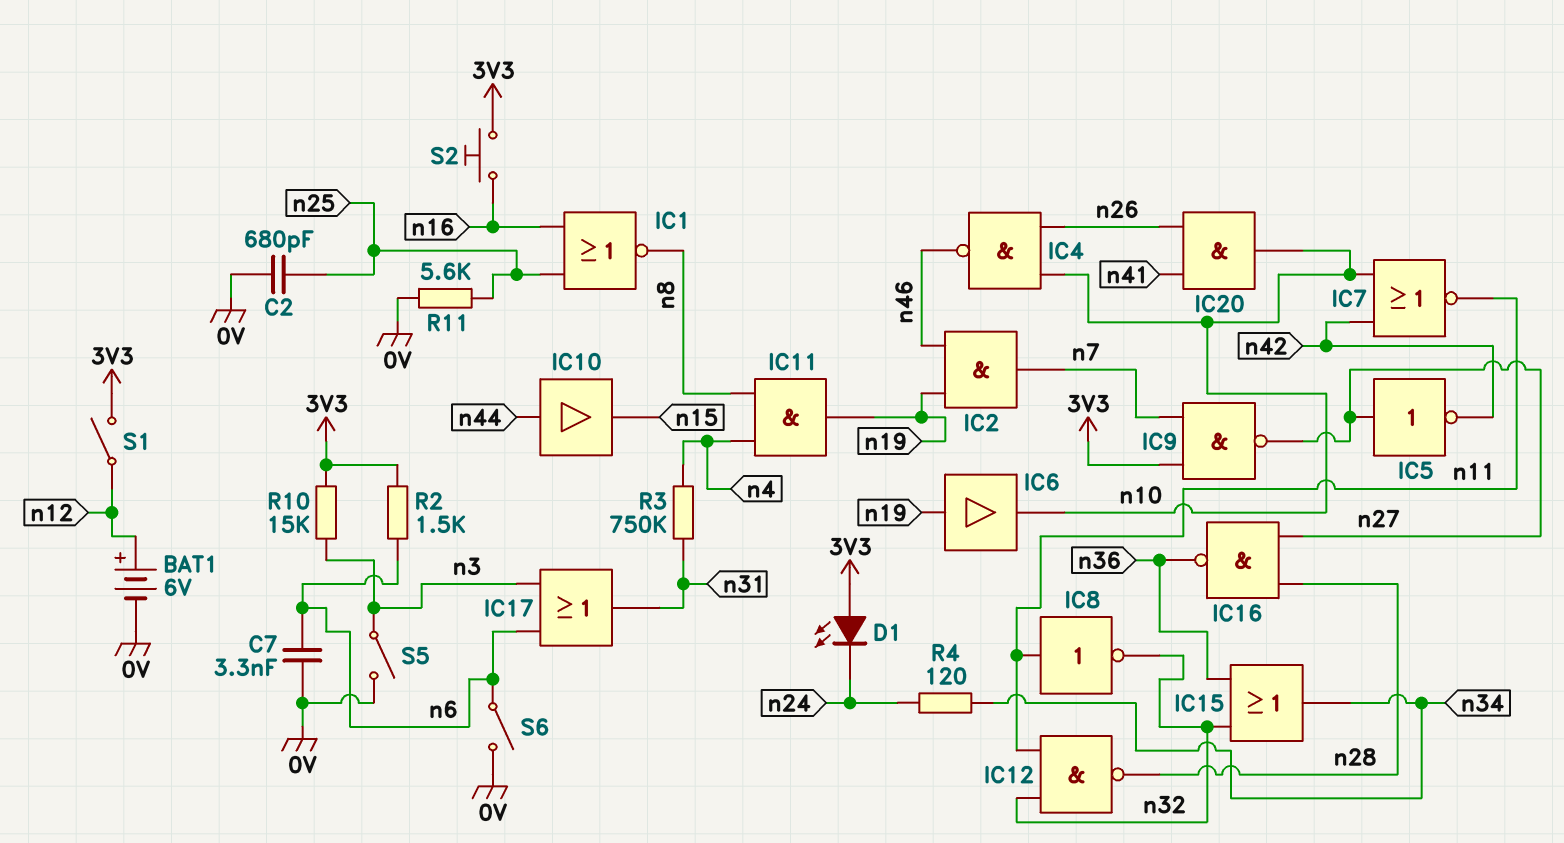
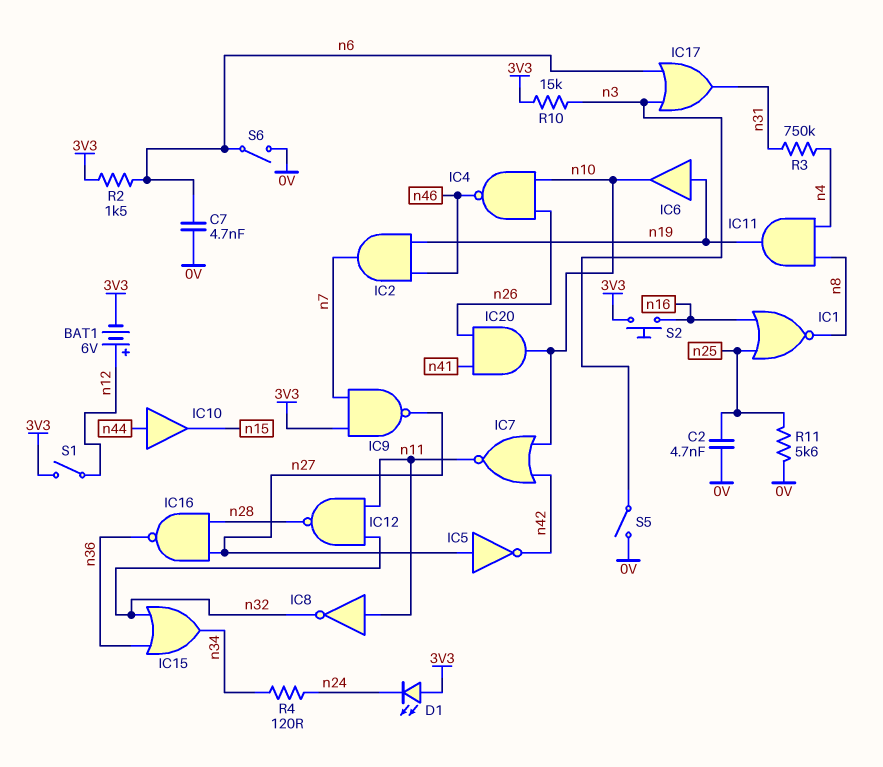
BAT1: 6V (plus n12, minus 0V) -> 6V (plus n12, minus 3V3)
C2: 680pF (0V, n25) -> 4.7nF (0V, n25)
C7: 3.3nF (0V, n6) -> 4.7nF (0V, n6)

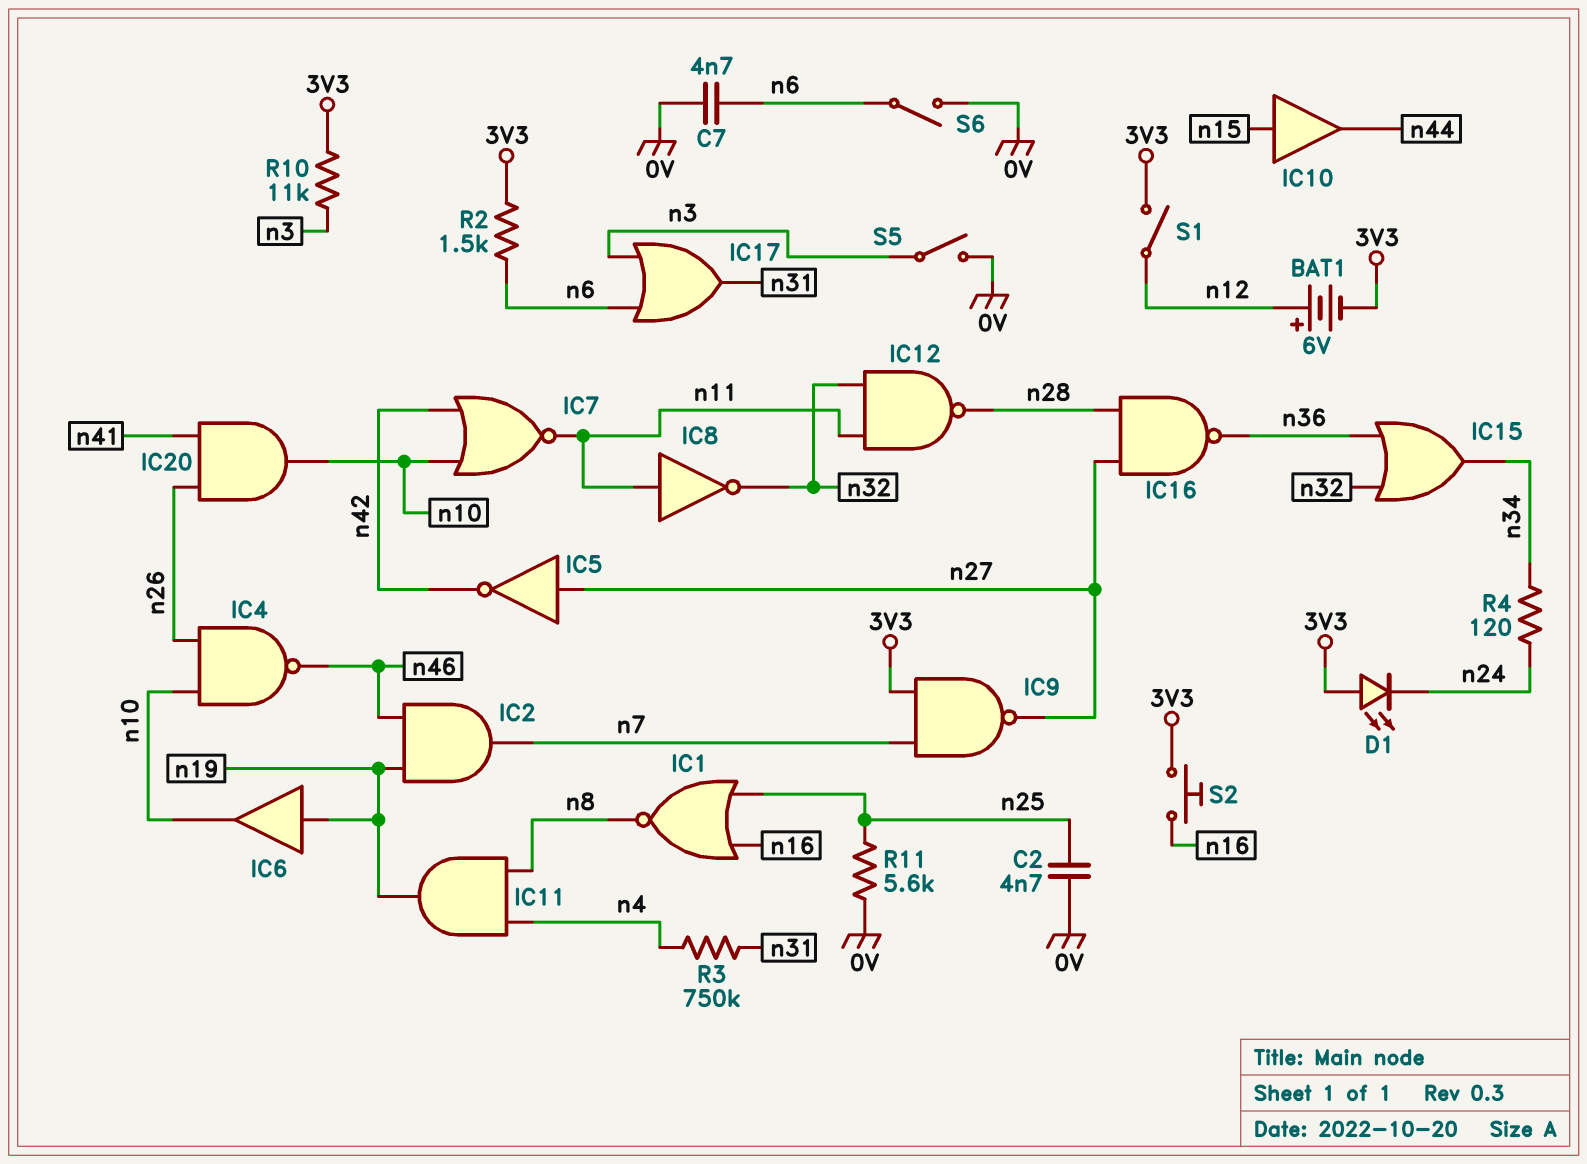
IC10: buffer (in n44, out n15) -> buffer (in n15, out n44)
R10: 15k (3V3, n3) -> 11k (3V3, n3)

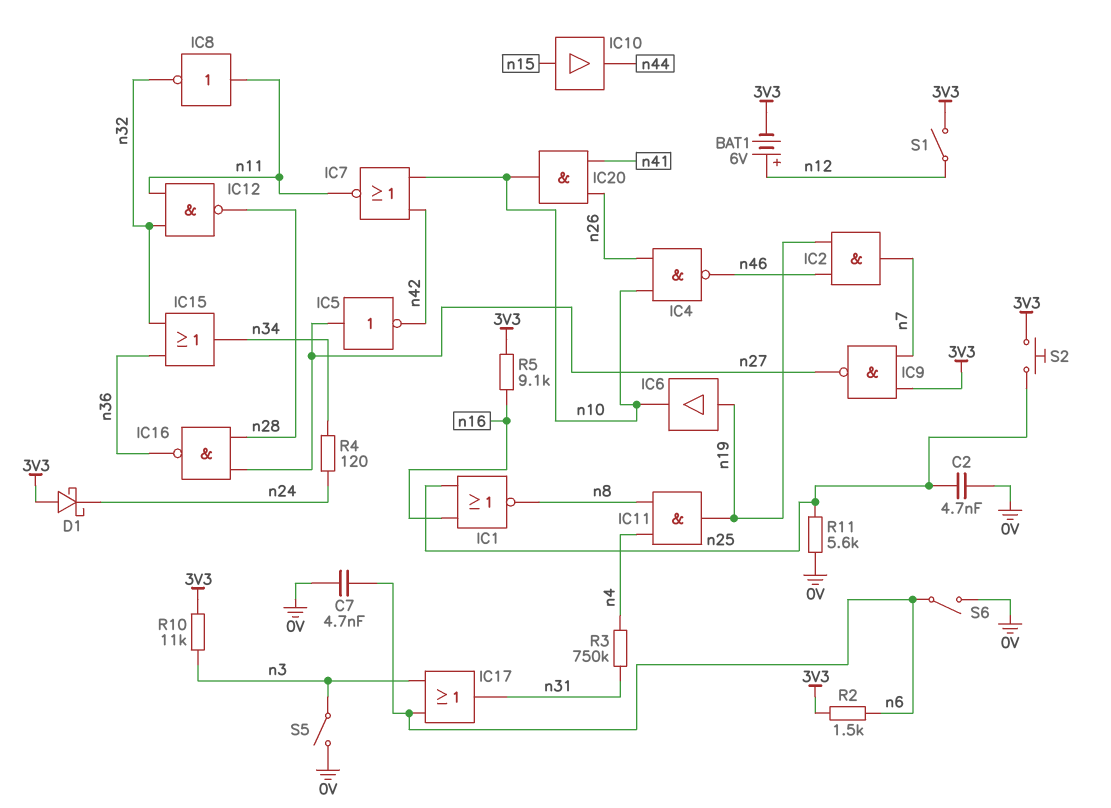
D1: LED (A 3V3, K n24) -> schottky (A 3V3, K n24)
R5: none -> 9.1k (3V3, n16)
S2: button (3V3, n16) -> button (3V3, n25)

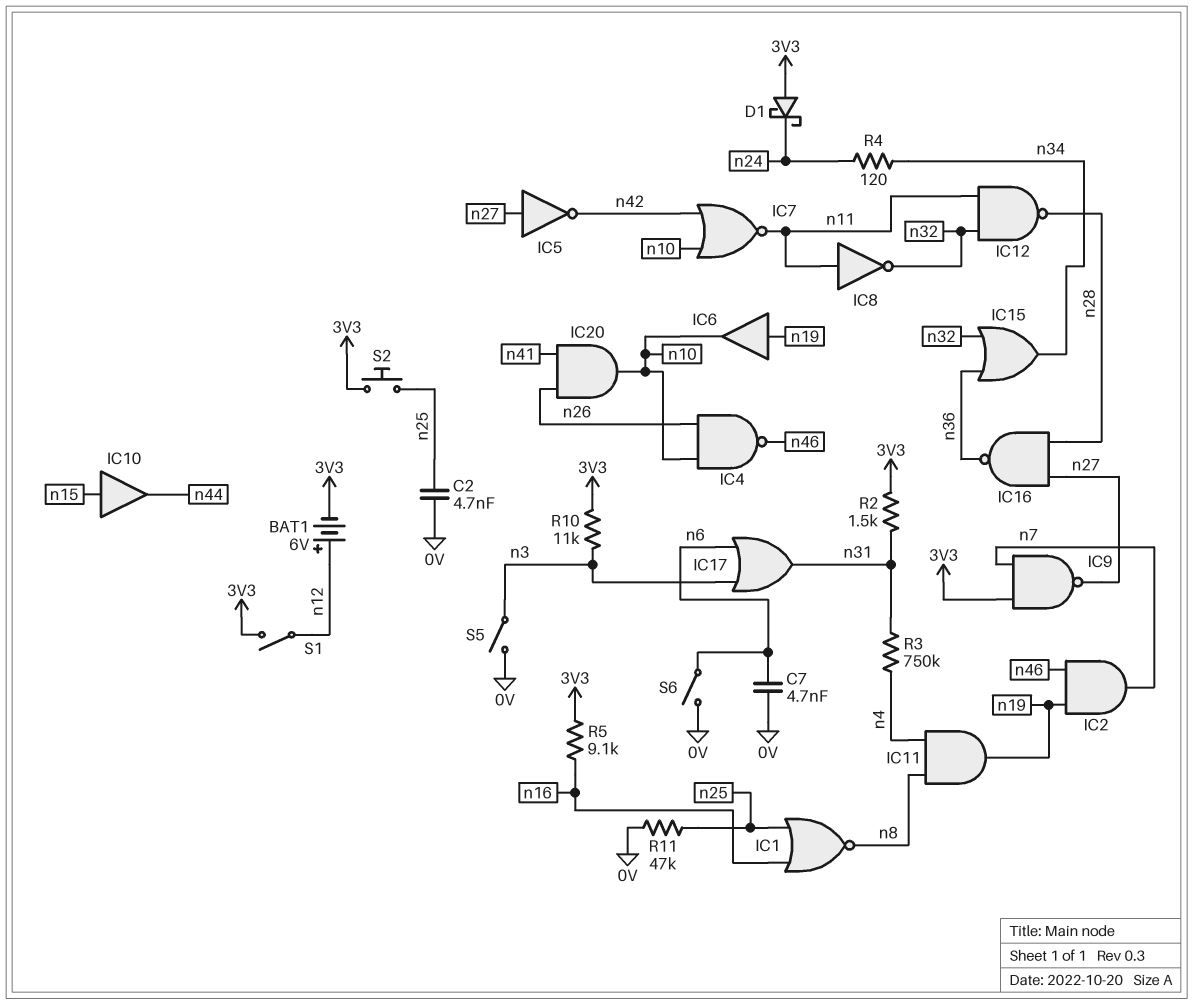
R2: 1.5k (3V3, n6) -> 1.5k (3V3, n31)
R11: 5.6k (0V, n25) -> 47k (0V, n25)

